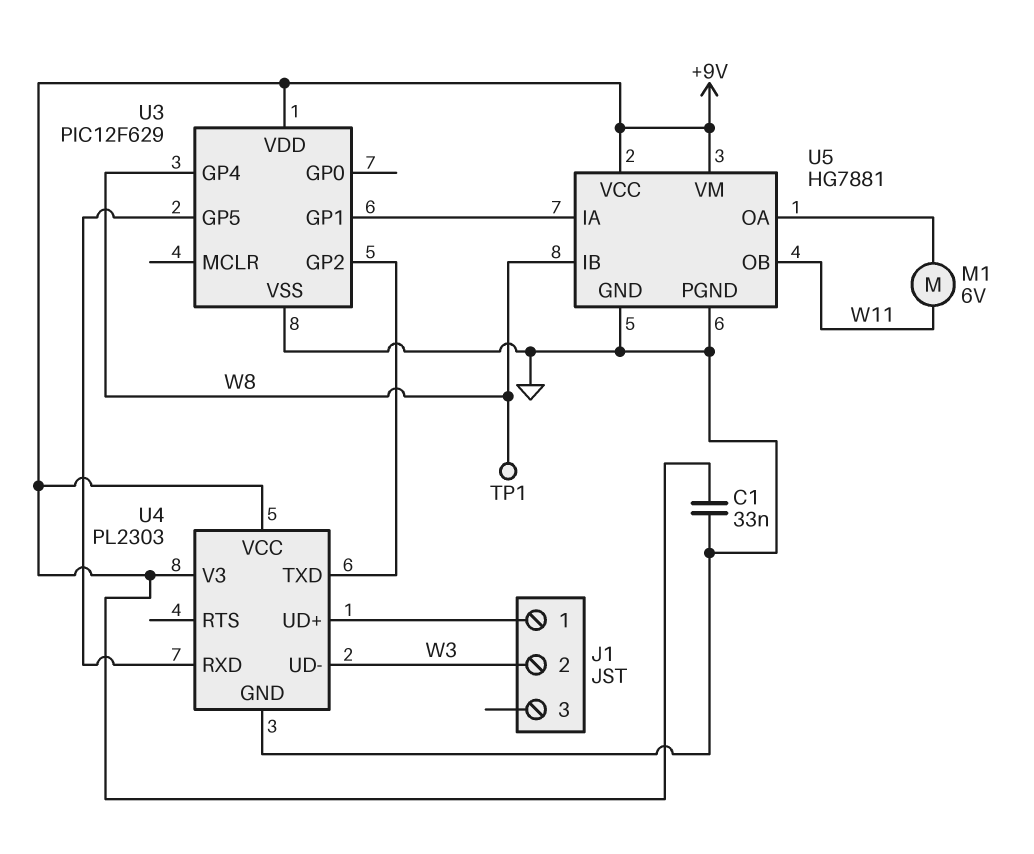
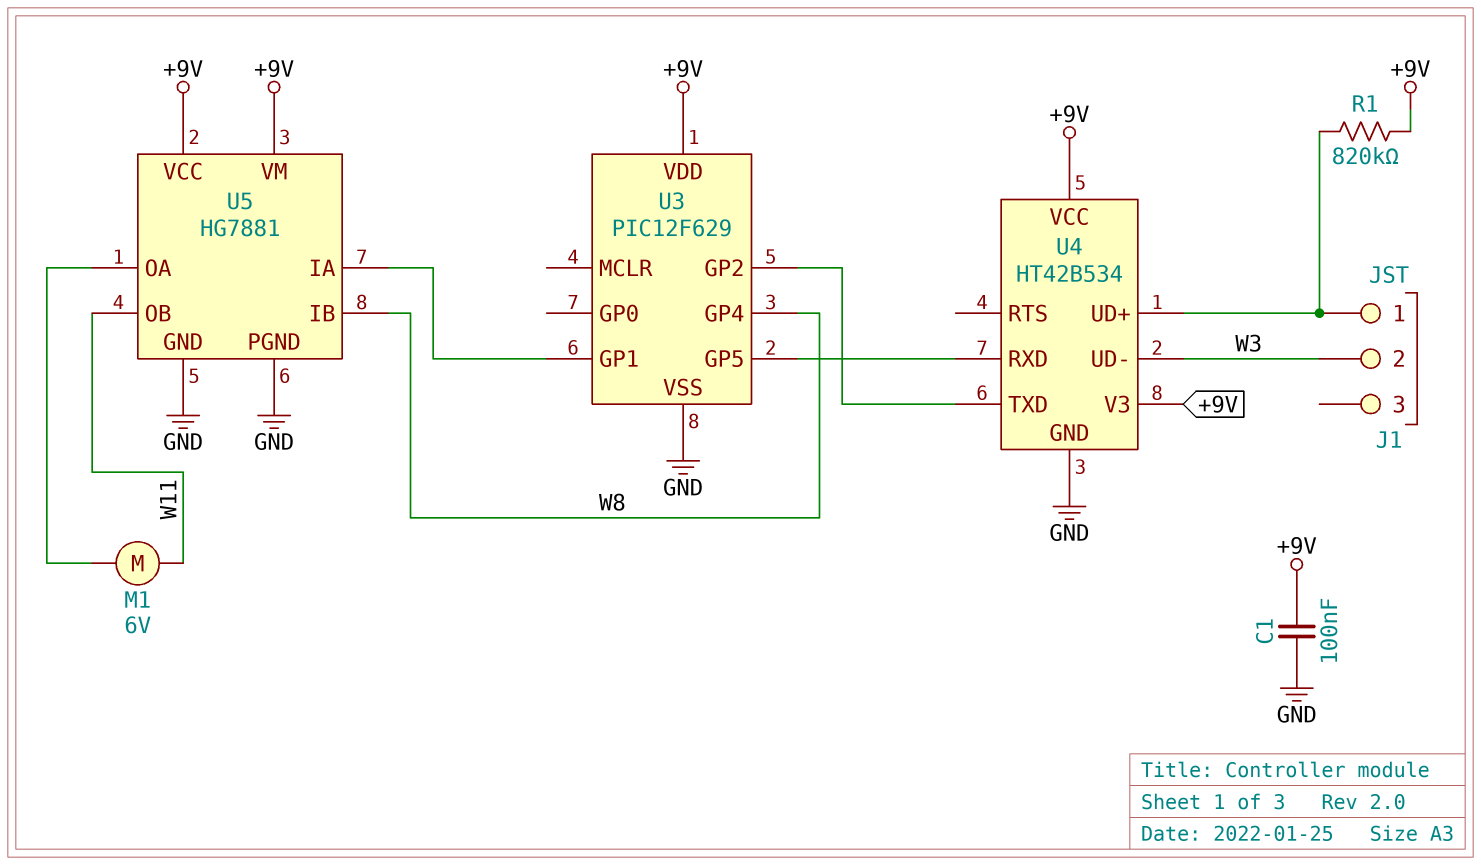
C1: 33nF (+9V, GND) -> 100nF (+9V, GND)
R1: none -> 820k (+9V, J1/1)
TP1: test point (W8) -> none
U4: PL2303 -> HT42B534

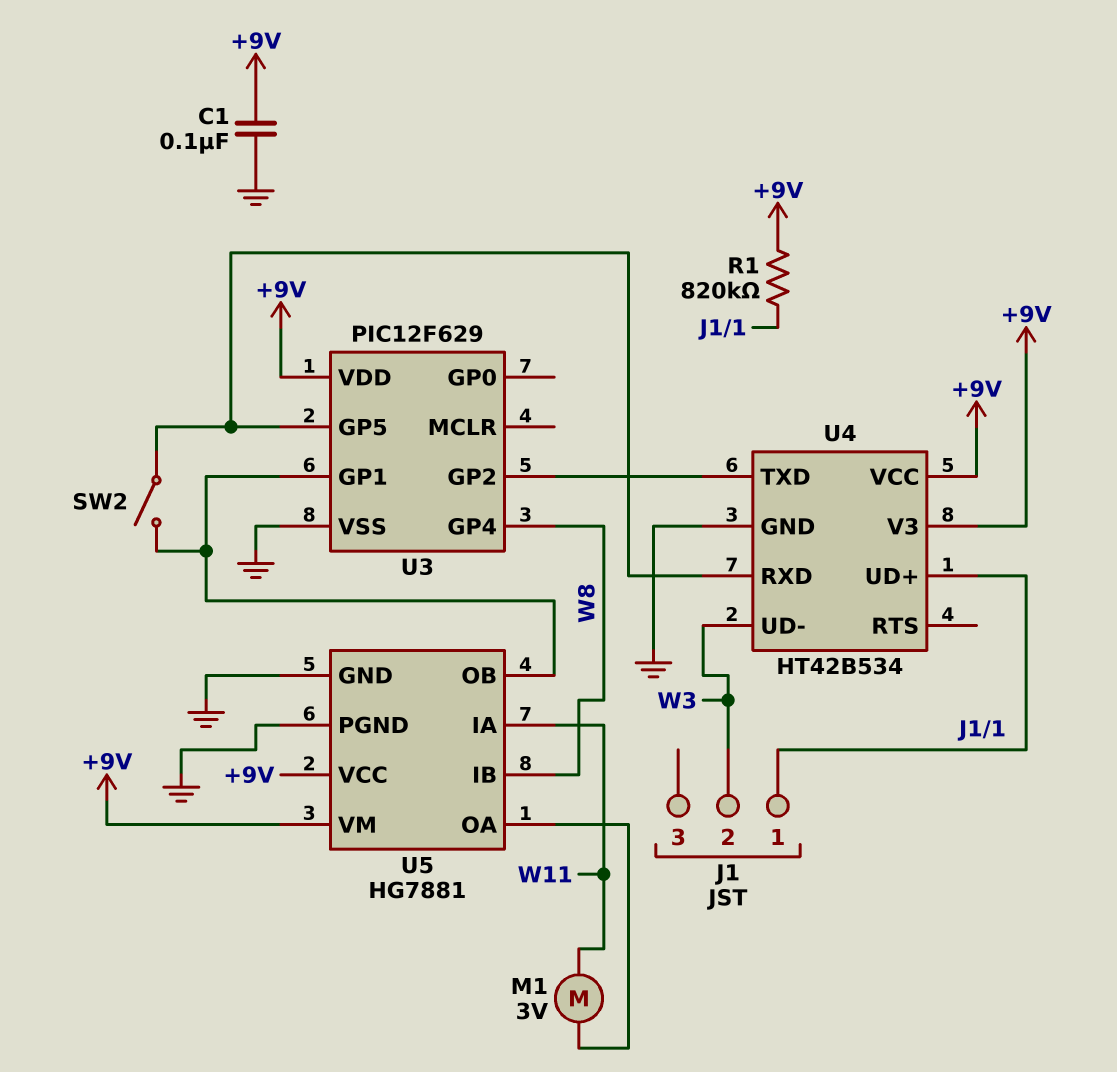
M1: motor 6V (U5/OA, W11) -> motor 3V (U5/OA, W11)
SW2: none -> switch (U3/GP1, U3/GP5)
U5 pin IA: U3/GP1 -> W11
U5 pin OB: W11 -> U3/GP1

